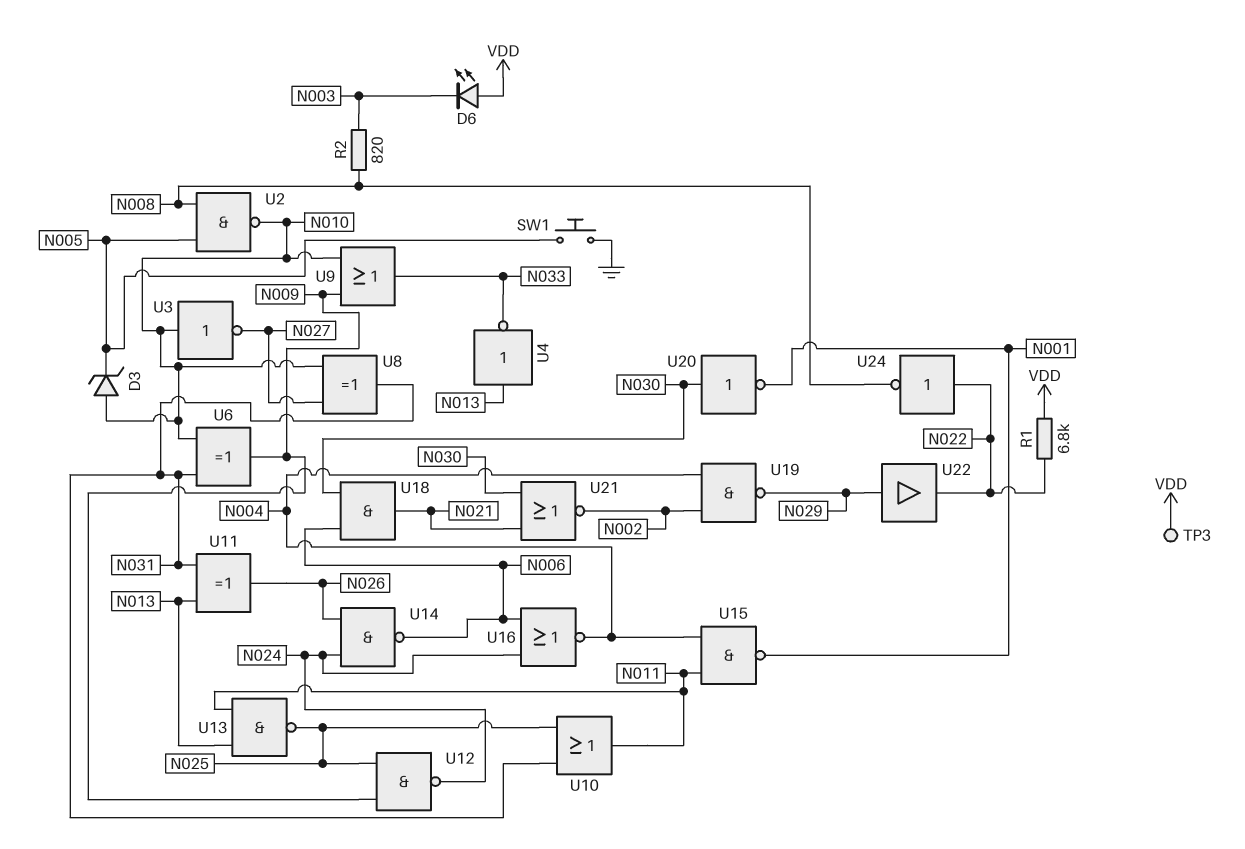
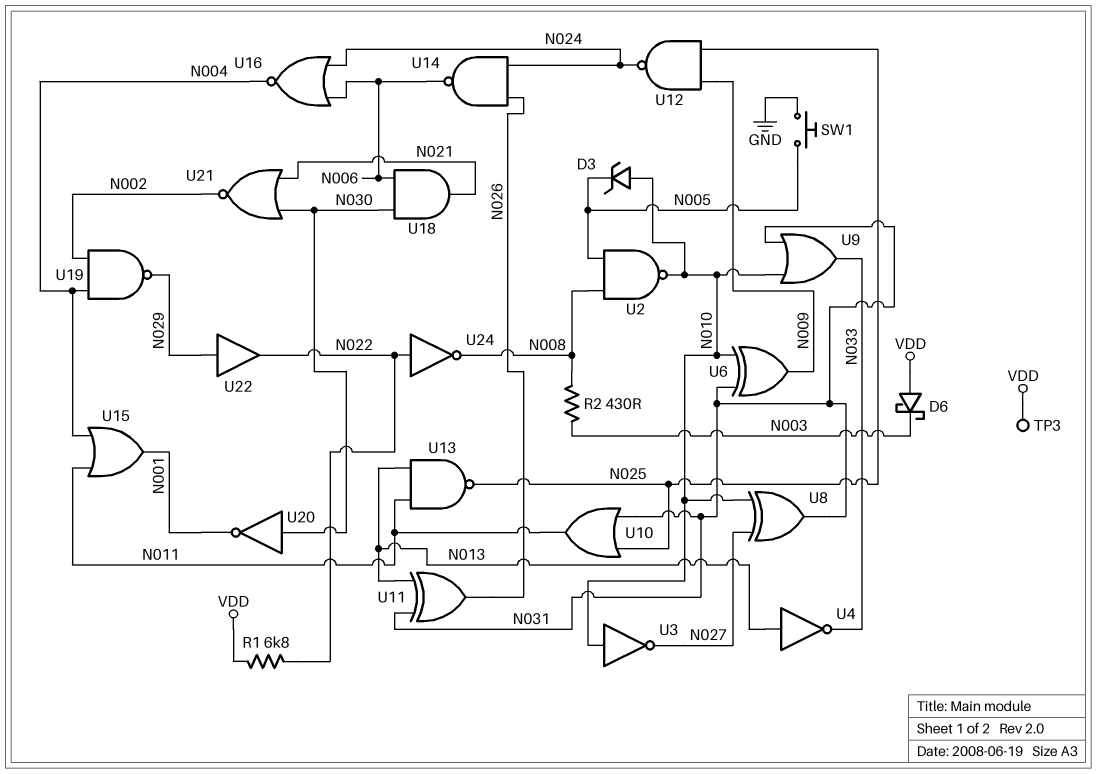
D6: LED (A VDD, K N003) -> schottky (A VDD, K N003)
R2: 820 (N003, N008) -> 430 (N003, N008)
U9: OR (in N009, in N010, out N033) -> OR (in N010, in N031, out N033)
U15: NAND (in N004, in N011, out N001) -> OR (in N004, in N011, out N001)

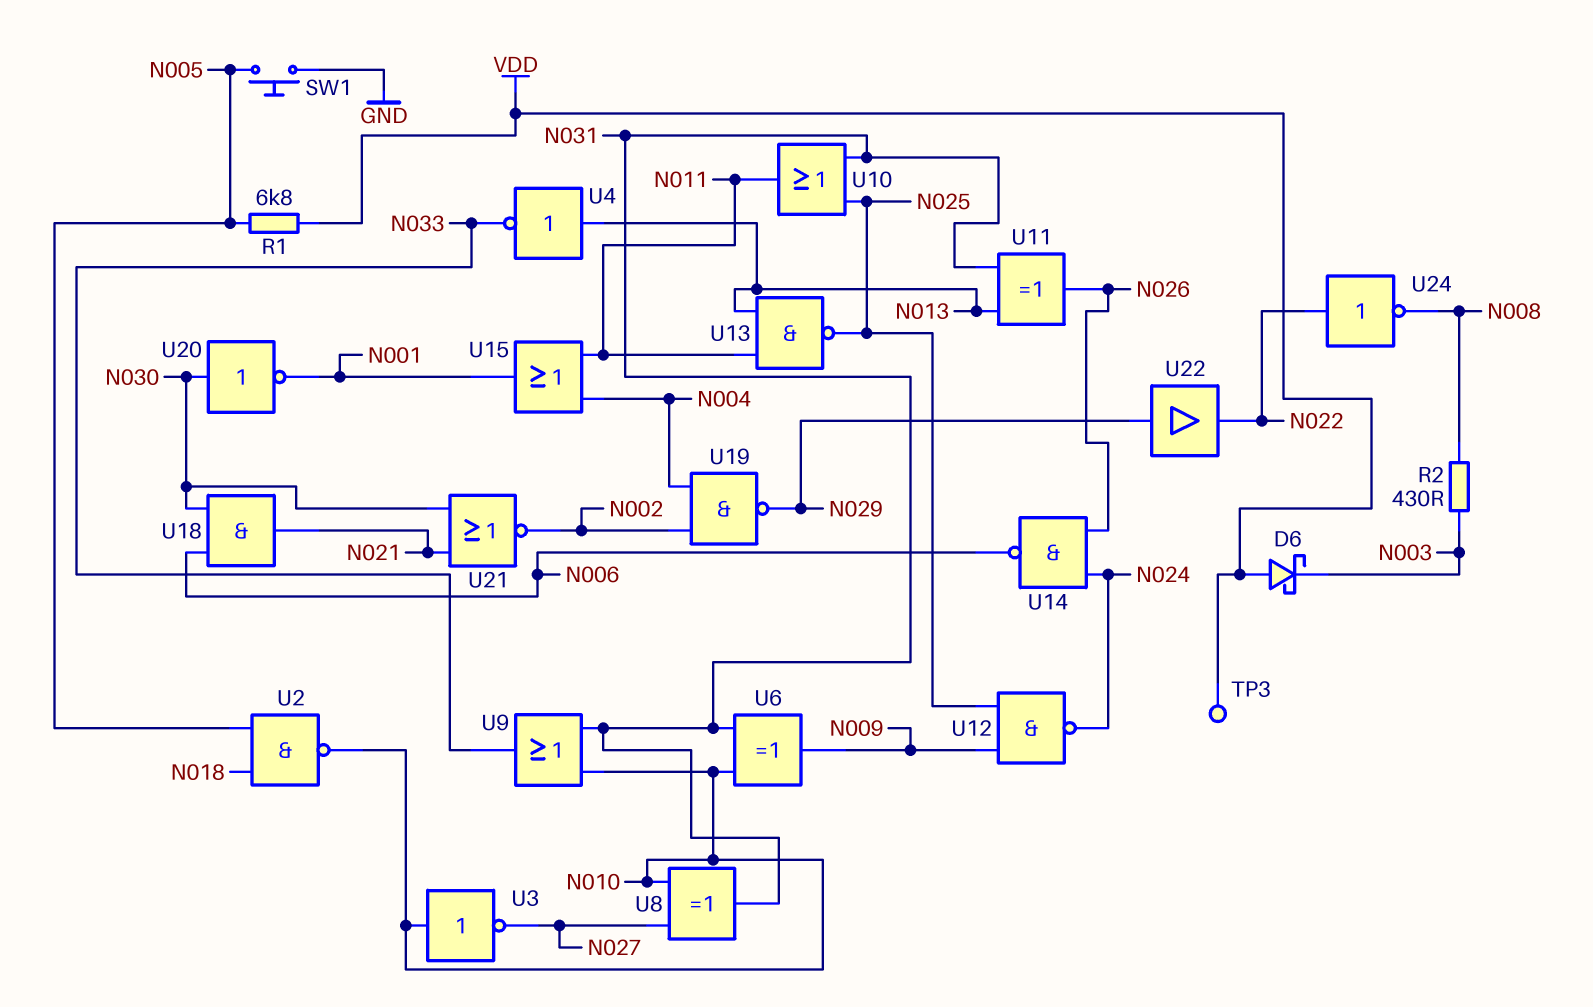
D3: zener (A N010, K N005) -> none
R1: 6.8k (N022, VDD) -> 6.8k (N005, VDD)
U2: NAND (in N005, in N008, out N010) -> NAND (in N005, in N018, out N010)
U16: NOR (in N006, in N024, out N004) -> none

